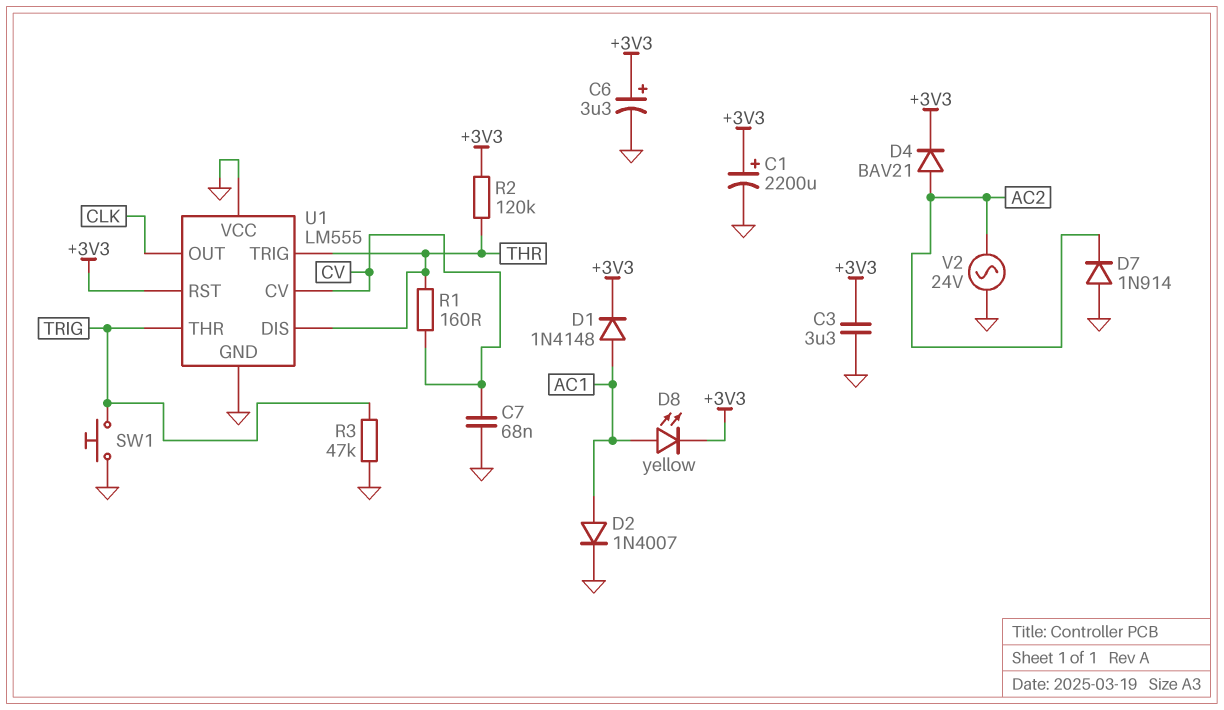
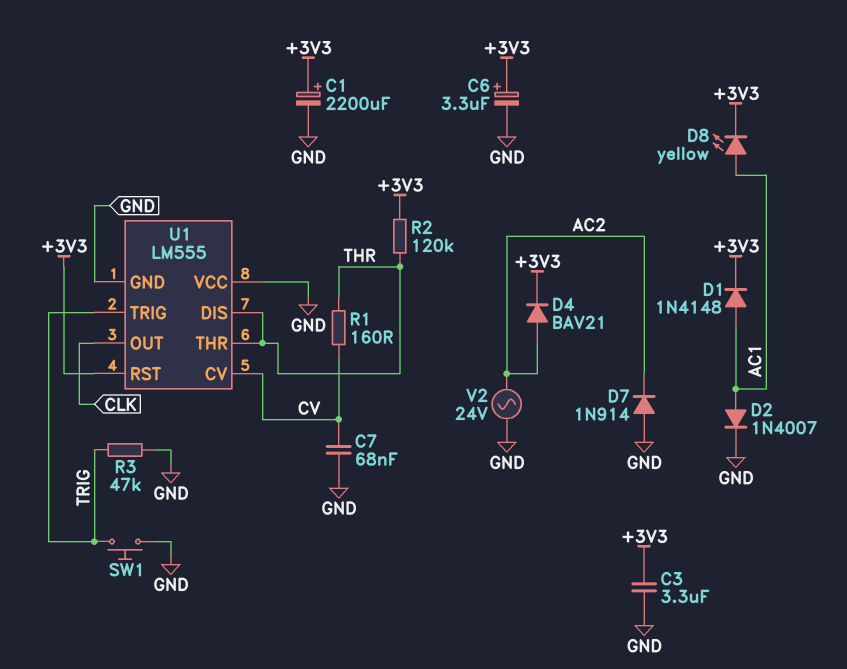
U1 pin THR: TRIG -> THR
U1 pin TRIG: THR -> TRIG

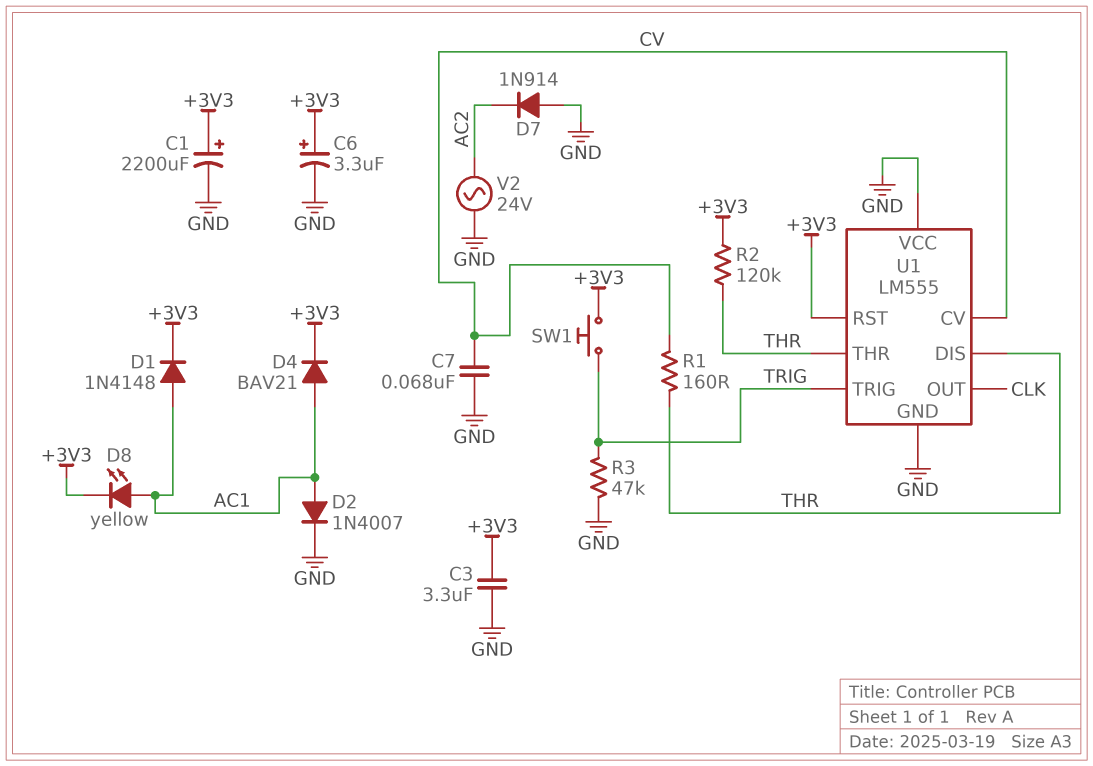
D4: diode BAV21 (A AC2, K +3V3) -> diode BAV21 (A AC1, K +3V3)
SW1: button (GND, TRIG) -> button (+3V3, TRIG)

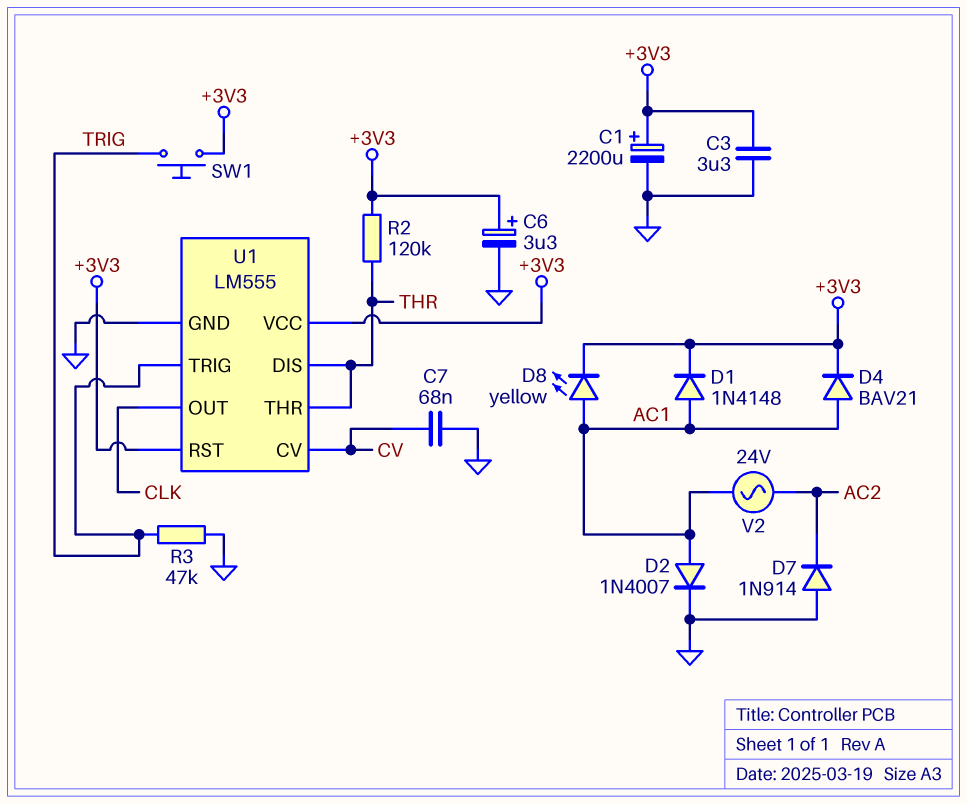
R1: 160 (CV, THR) -> none
U1 pin VCC: GND -> +3V3
V2: AC 24V (AC2, GND) -> AC 24V (AC1, AC2)

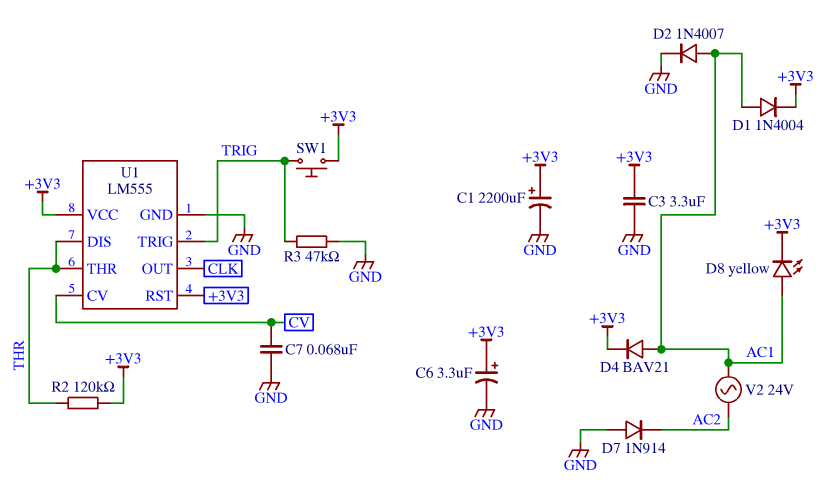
D1: diode 1N4148 (A AC1, K +3V3) -> diode 1N4004 (A AC1, K +3V3)

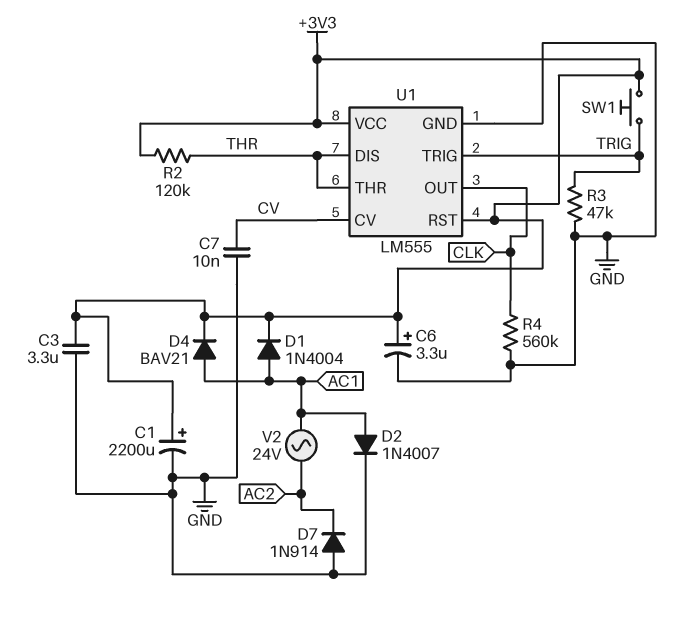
C7: 68nF (CV, GND) -> 10nF (CV, GND)
D8: LED yellow (A AC1, K +3V3) -> none
R4: none -> 560k (CLK, GND)

